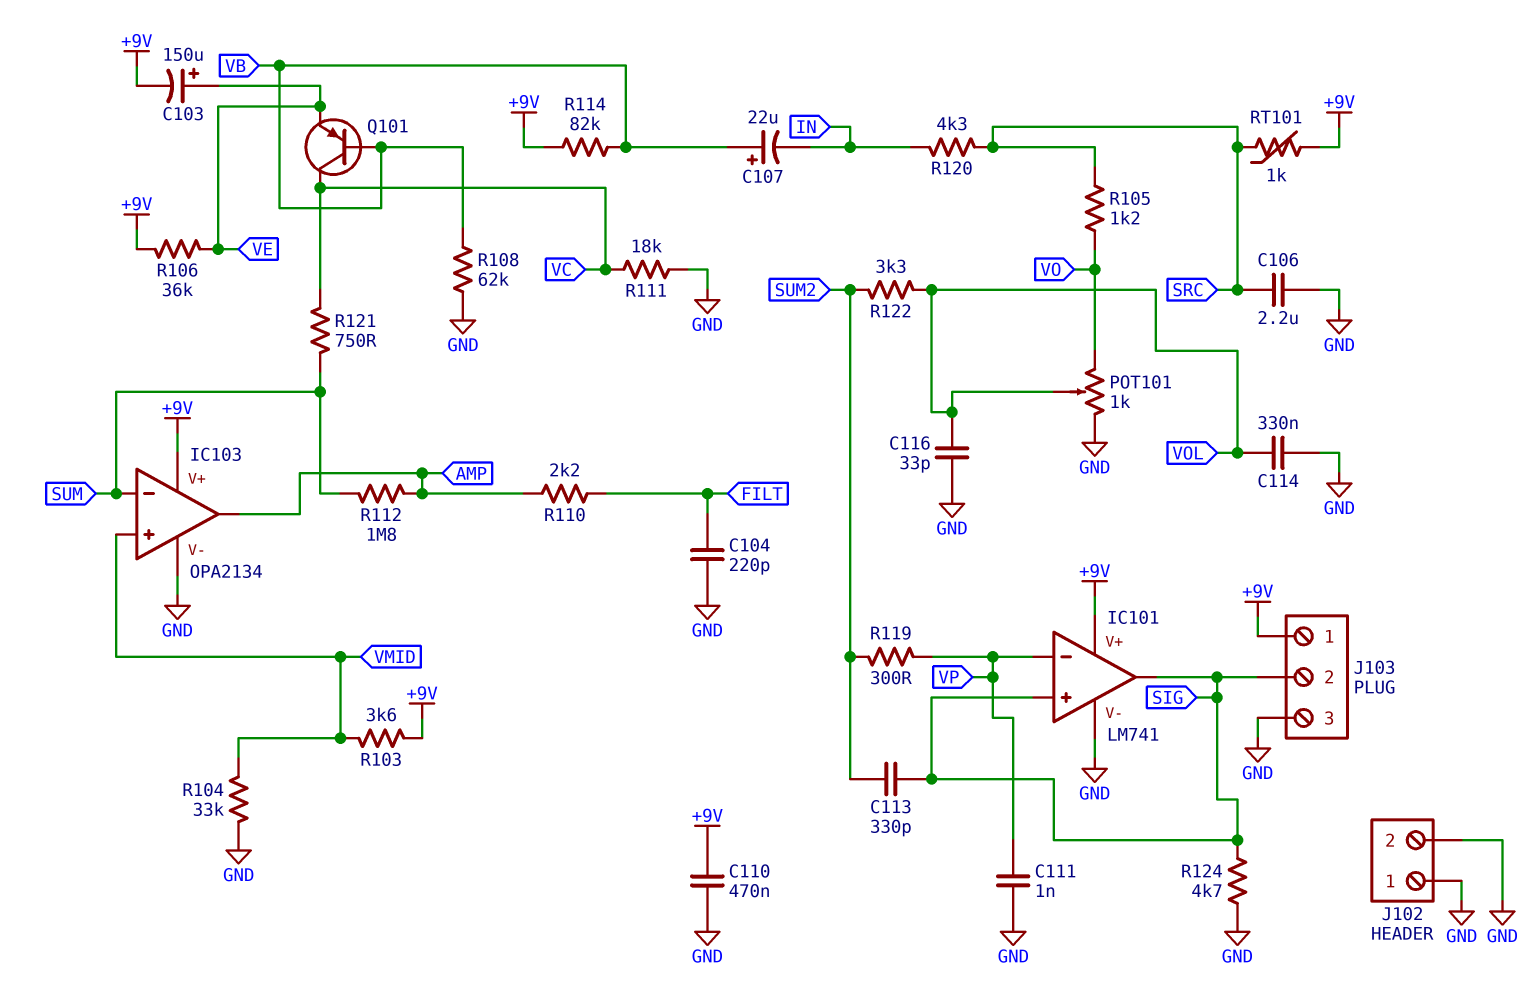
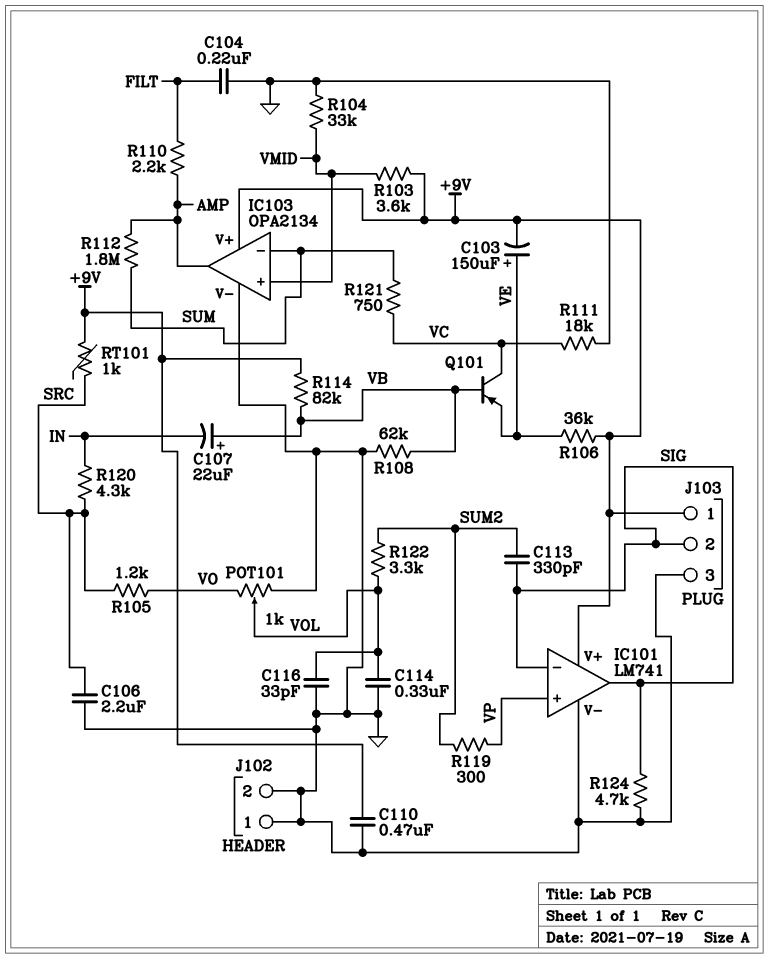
C104: 220pF (FILT, GND) -> 220nF (FILT, GND)
C111: 1nF (GND, VP) -> none
IC101 pin in+: SIG -> VP
IC101 pin in-: VP -> SIG

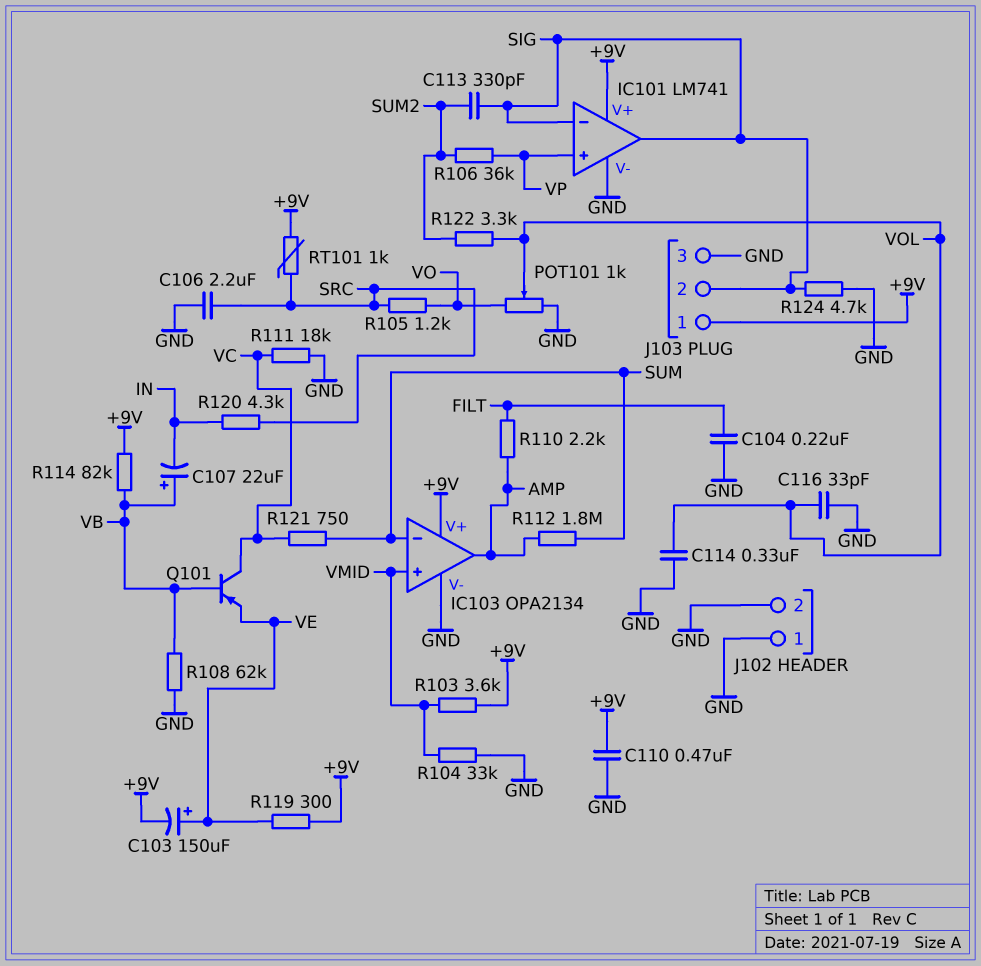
R106: 36k (+9V, VE) -> 36k (SUM2, VP)
R119: 300 (SUM2, VP) -> 300 (+9V, VE)

